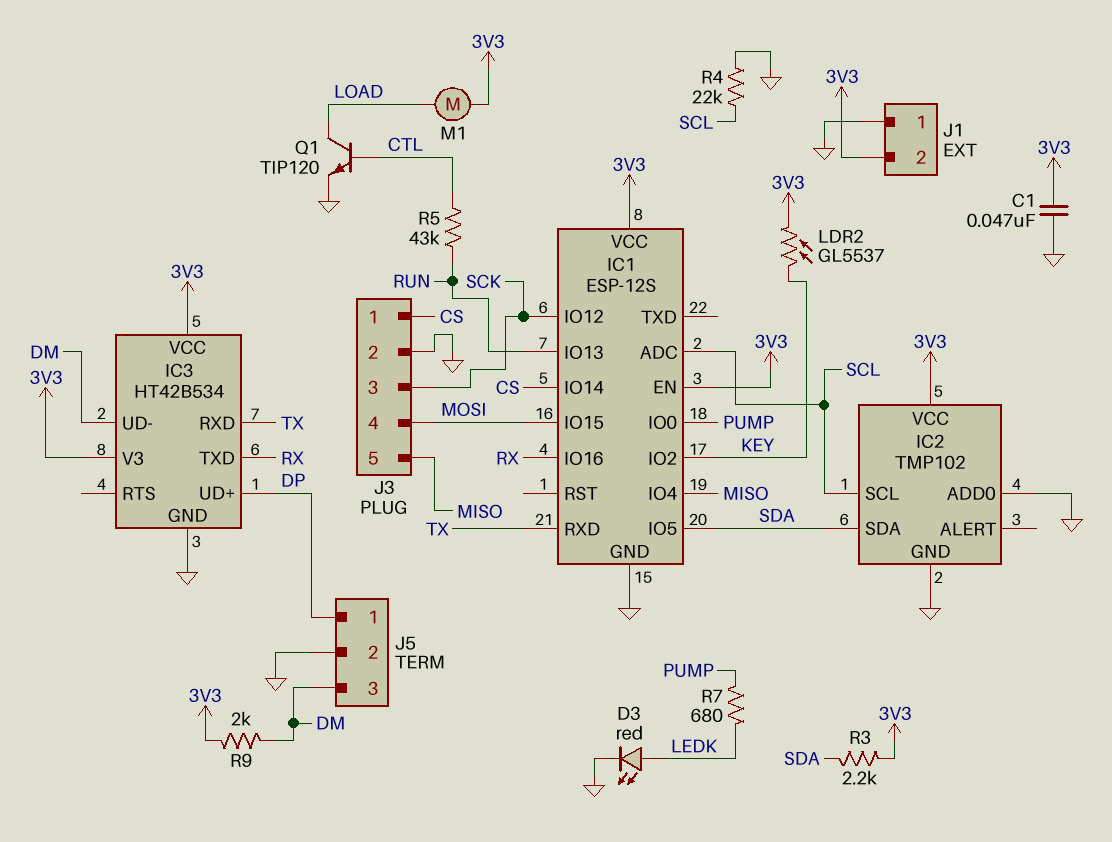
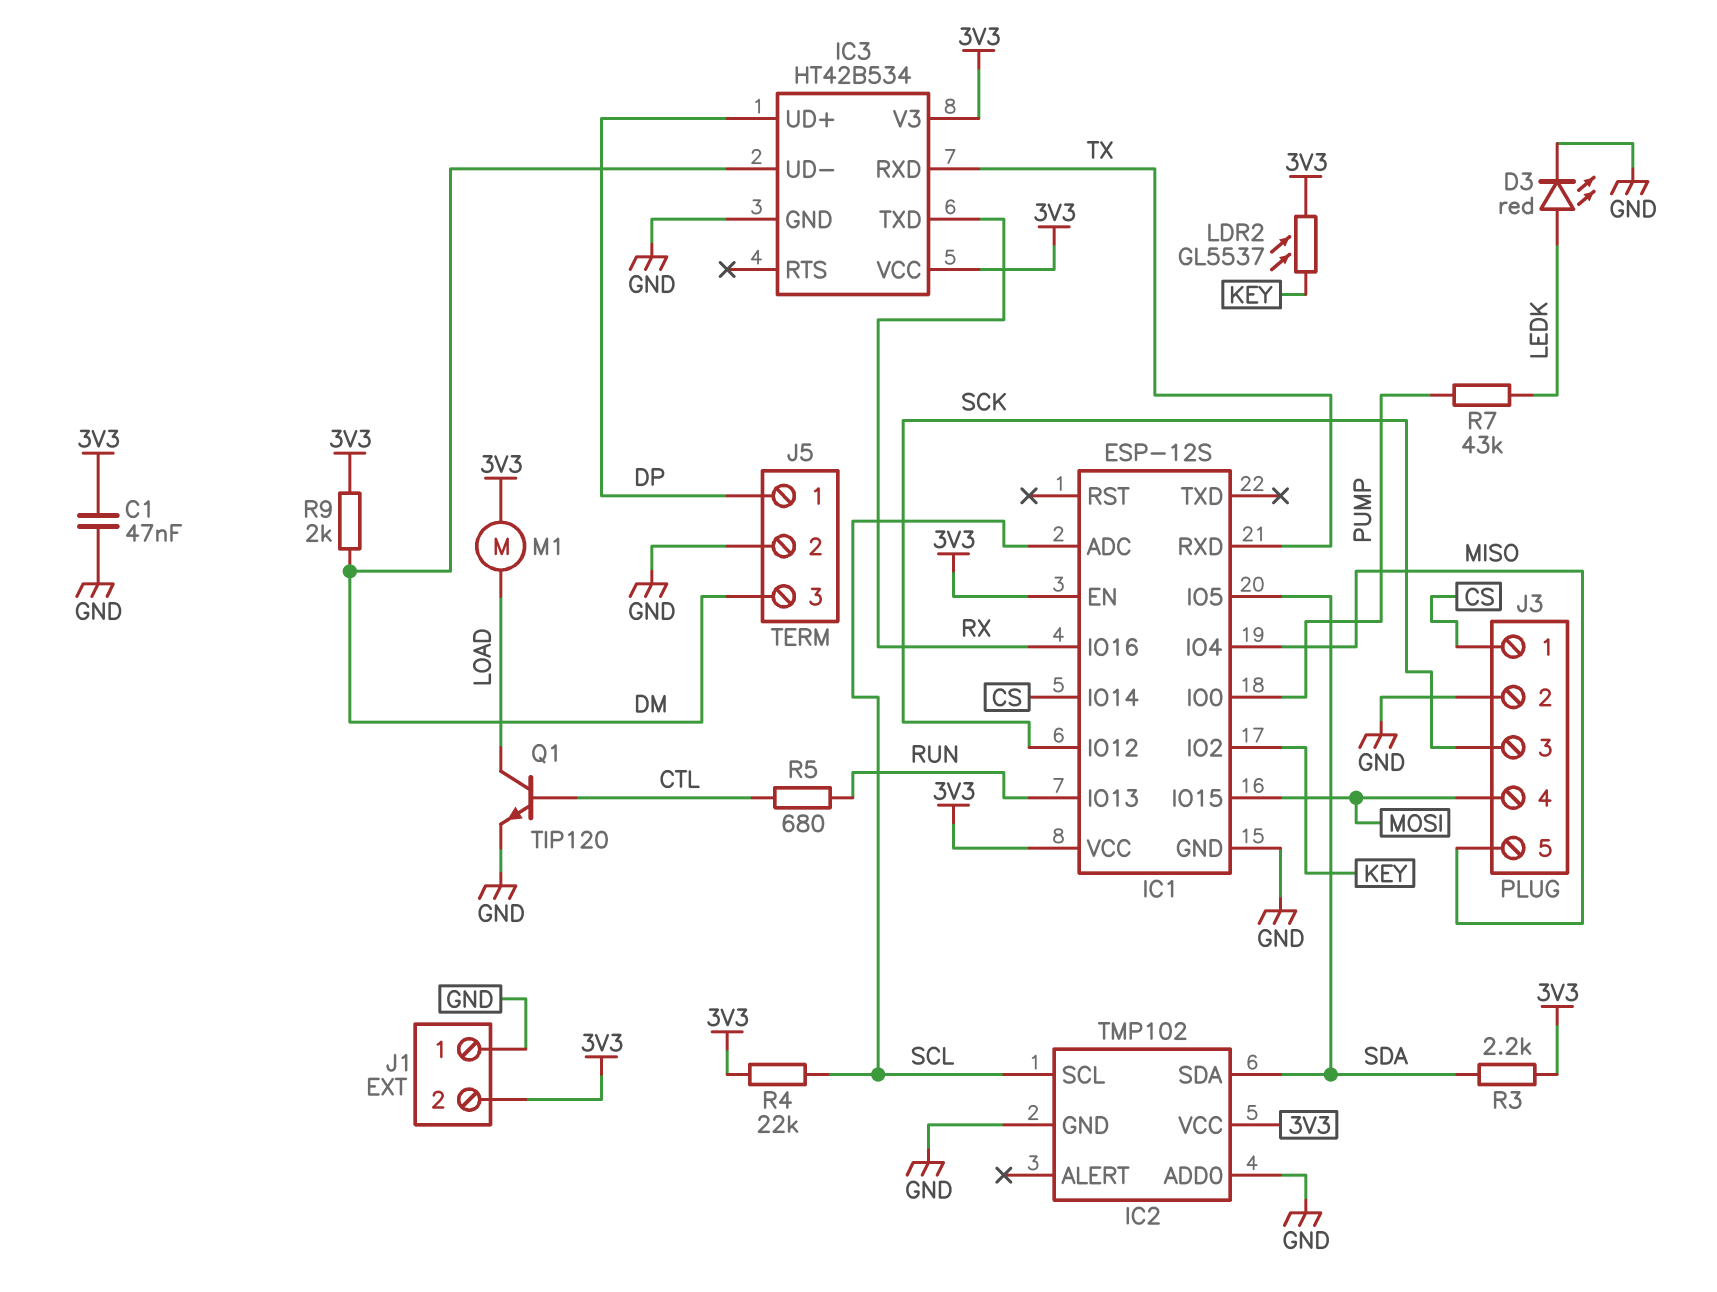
R4: 22k (GND, SCL) -> 22k (3V3, SCL)
R5: 43k (CTL, RUN) -> 680 (CTL, RUN)
R7: 680 (LEDK, PUMP) -> 43k (LEDK, PUMP)

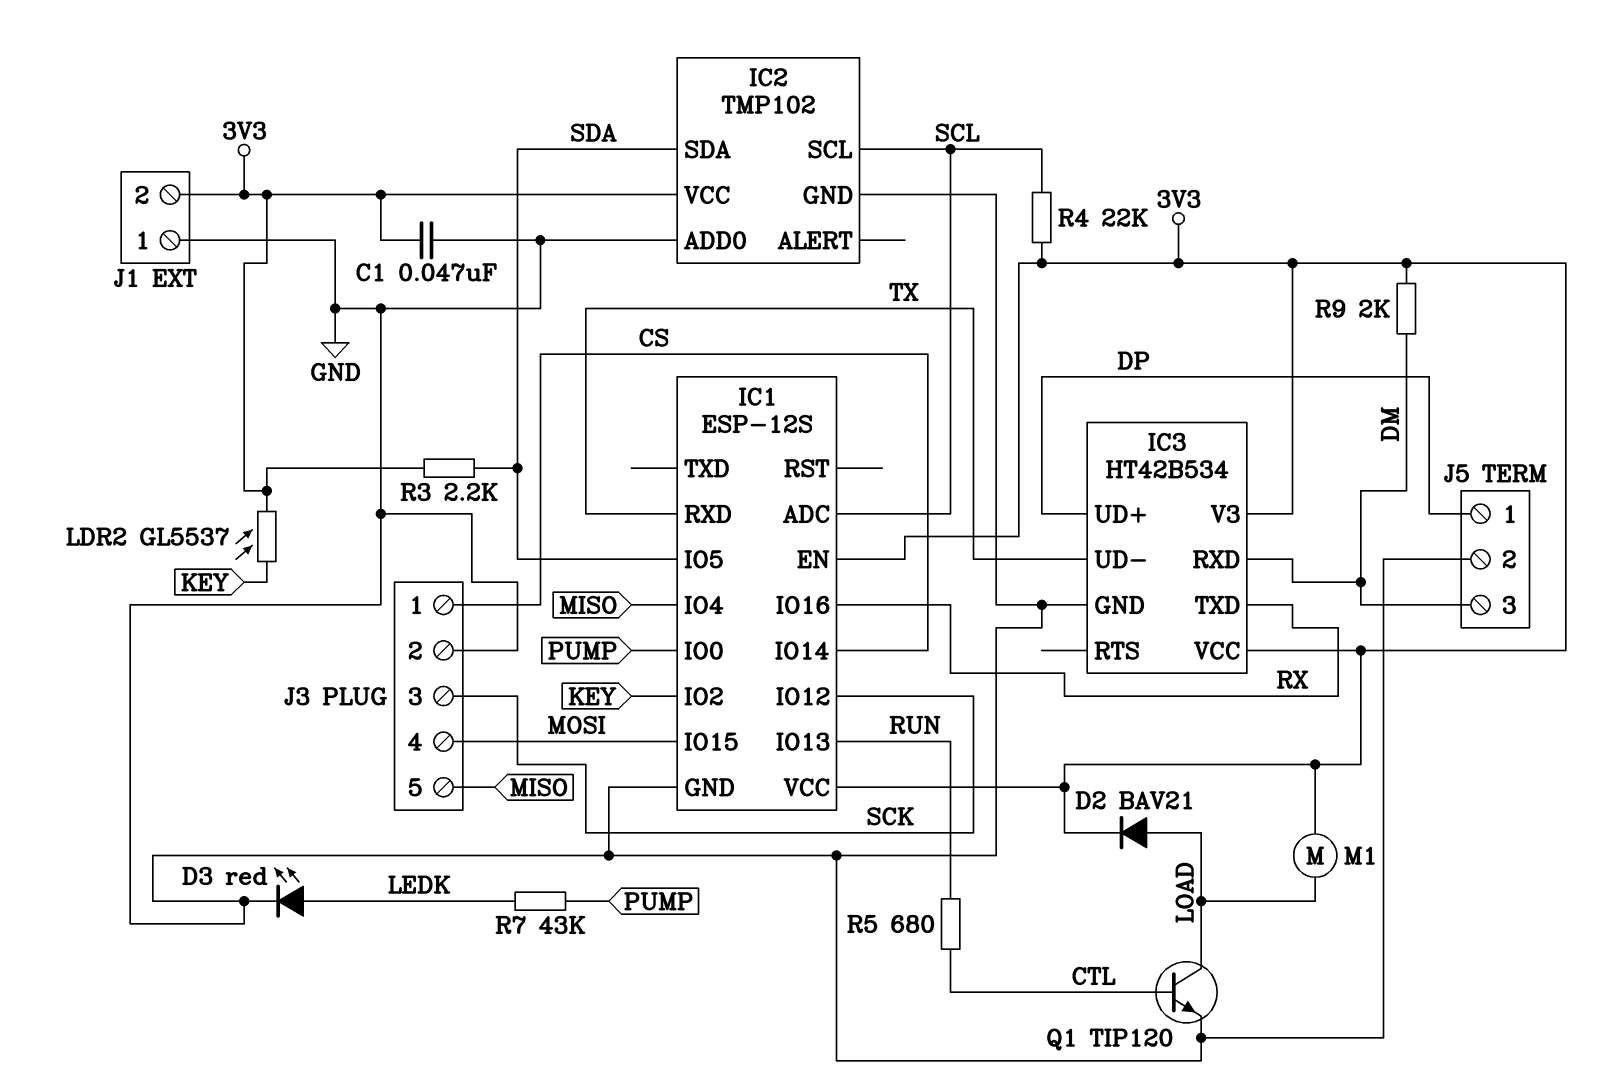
D2: none -> diode BAV21 (A LOAD, K 3V3)
IC3 pin RXD: TX -> DM
IC3 pin UD-: DM -> TX

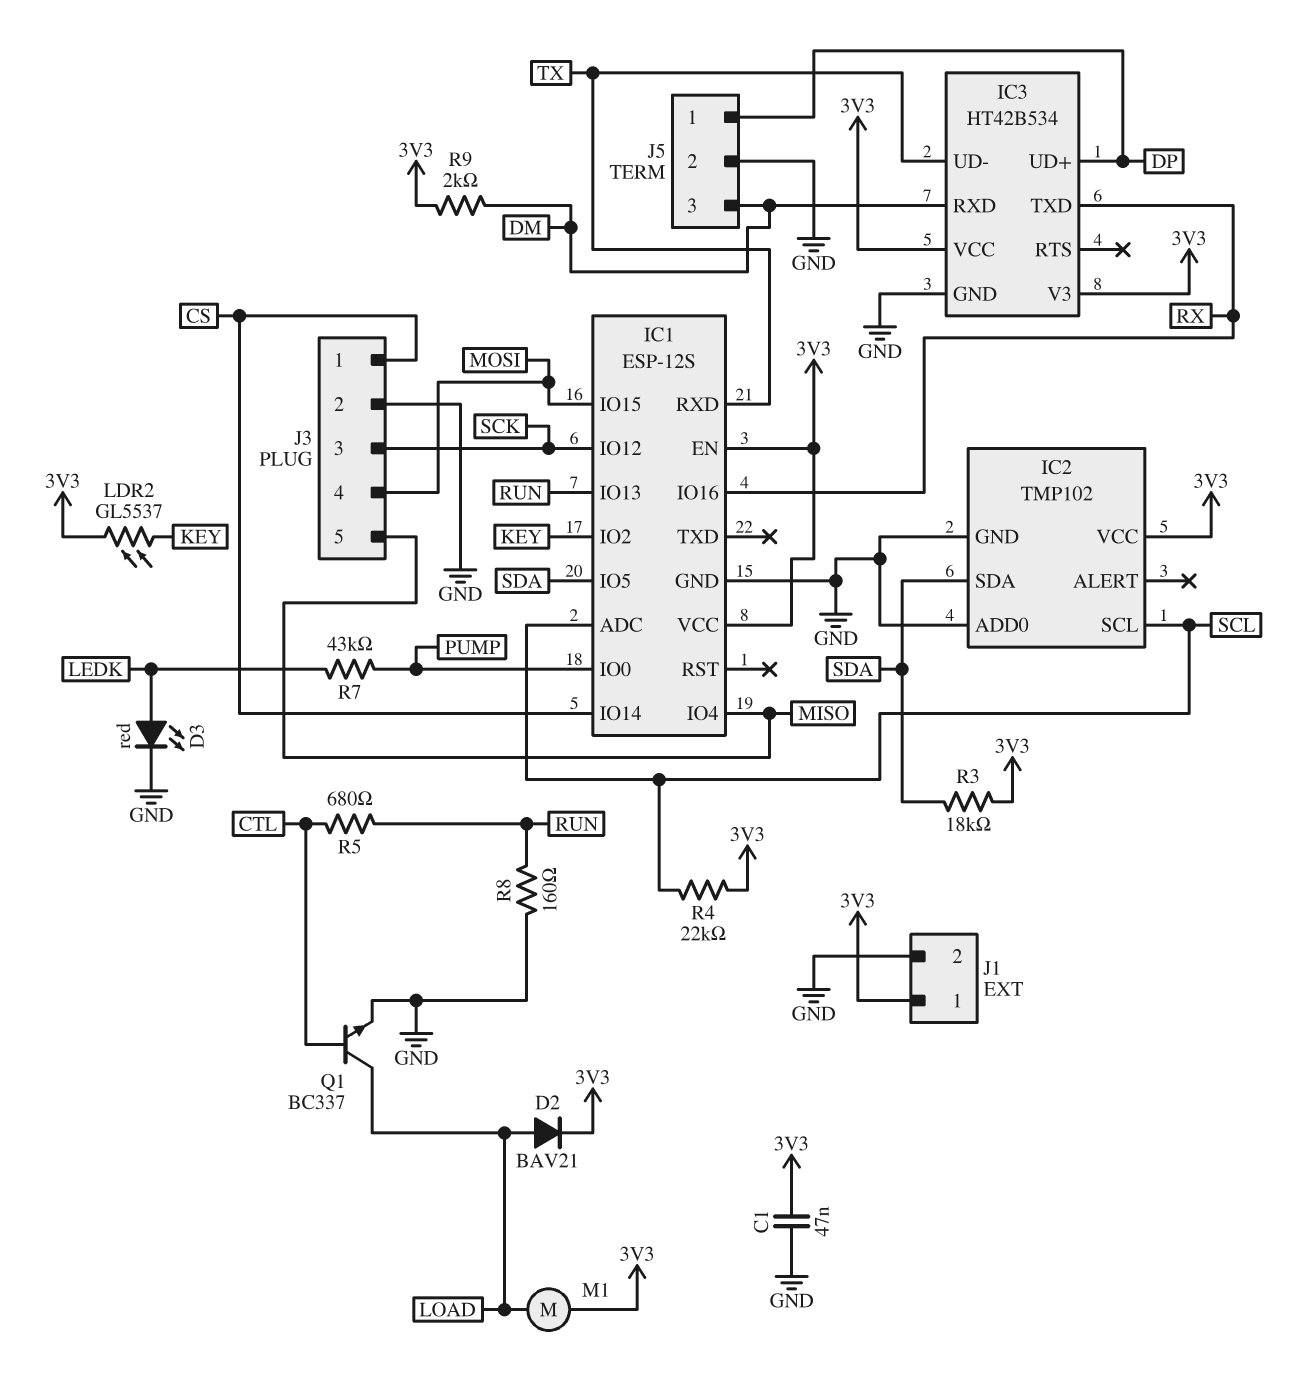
J1 pin 1: GND -> 3V3
J1 pin 2: 3V3 -> GND
Q1: NPN TIP120 (B CTL, C LOAD, E GND) -> NPN BC337 (B CTL, C LOAD, E GND)
R3: 2.2k (3V3, SDA) -> 18k (3V3, SDA)
R8: none -> 160 (GND, RUN)

